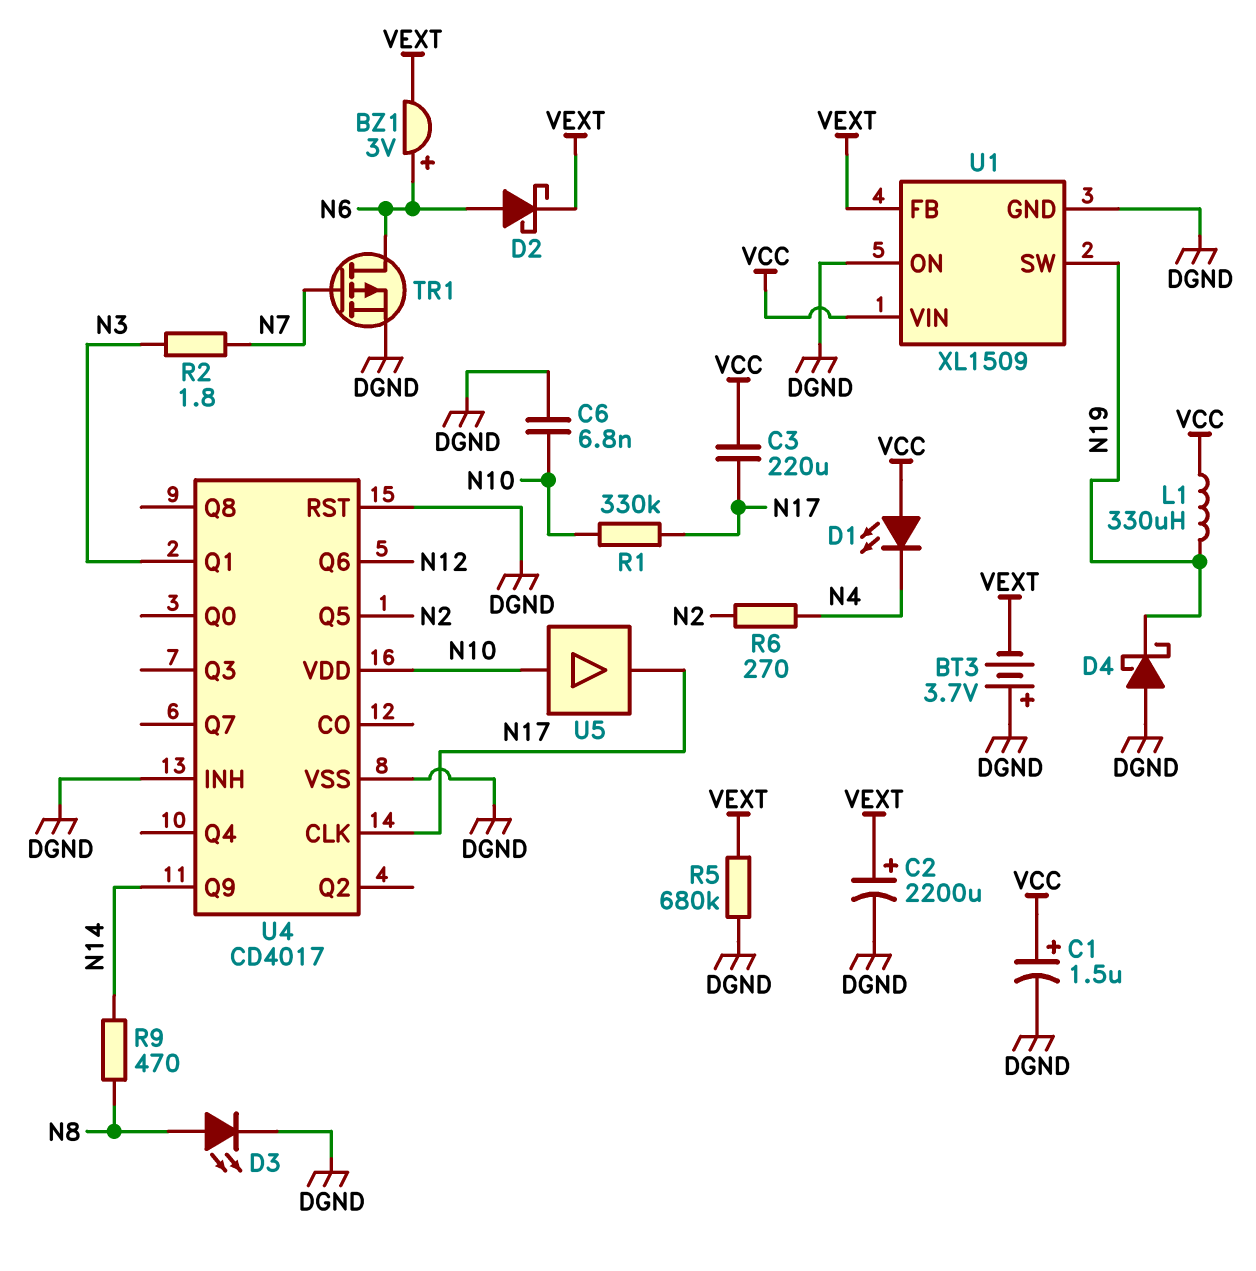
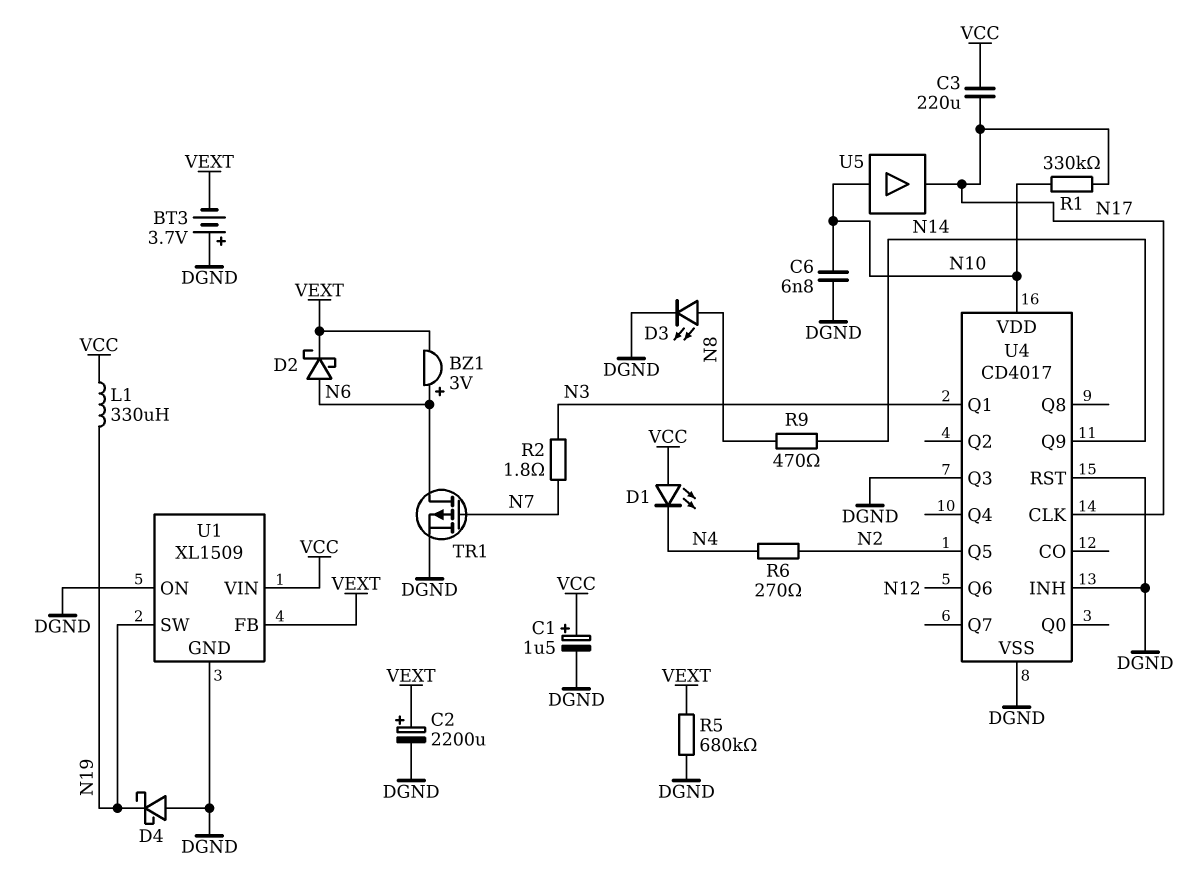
U4 pin Q3: none -> DGND

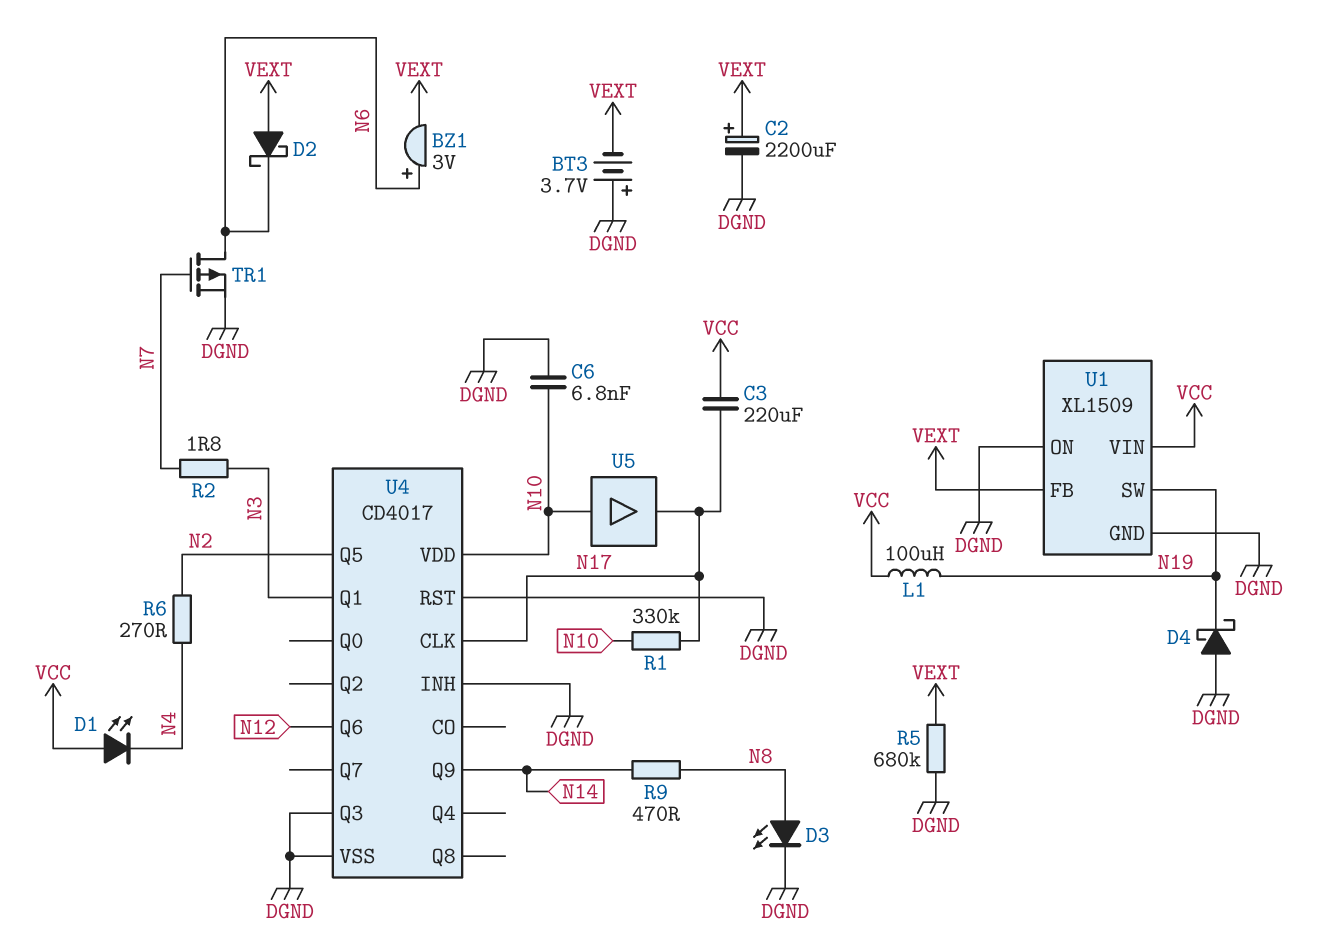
C1: 1.5uF (plus VCC, minus DGND) -> none
D2: schottky (A N6, K VEXT) -> schottky (A VEXT, K N6)
L1: 330uH (N19, VCC) -> 100uH (N19, VCC)

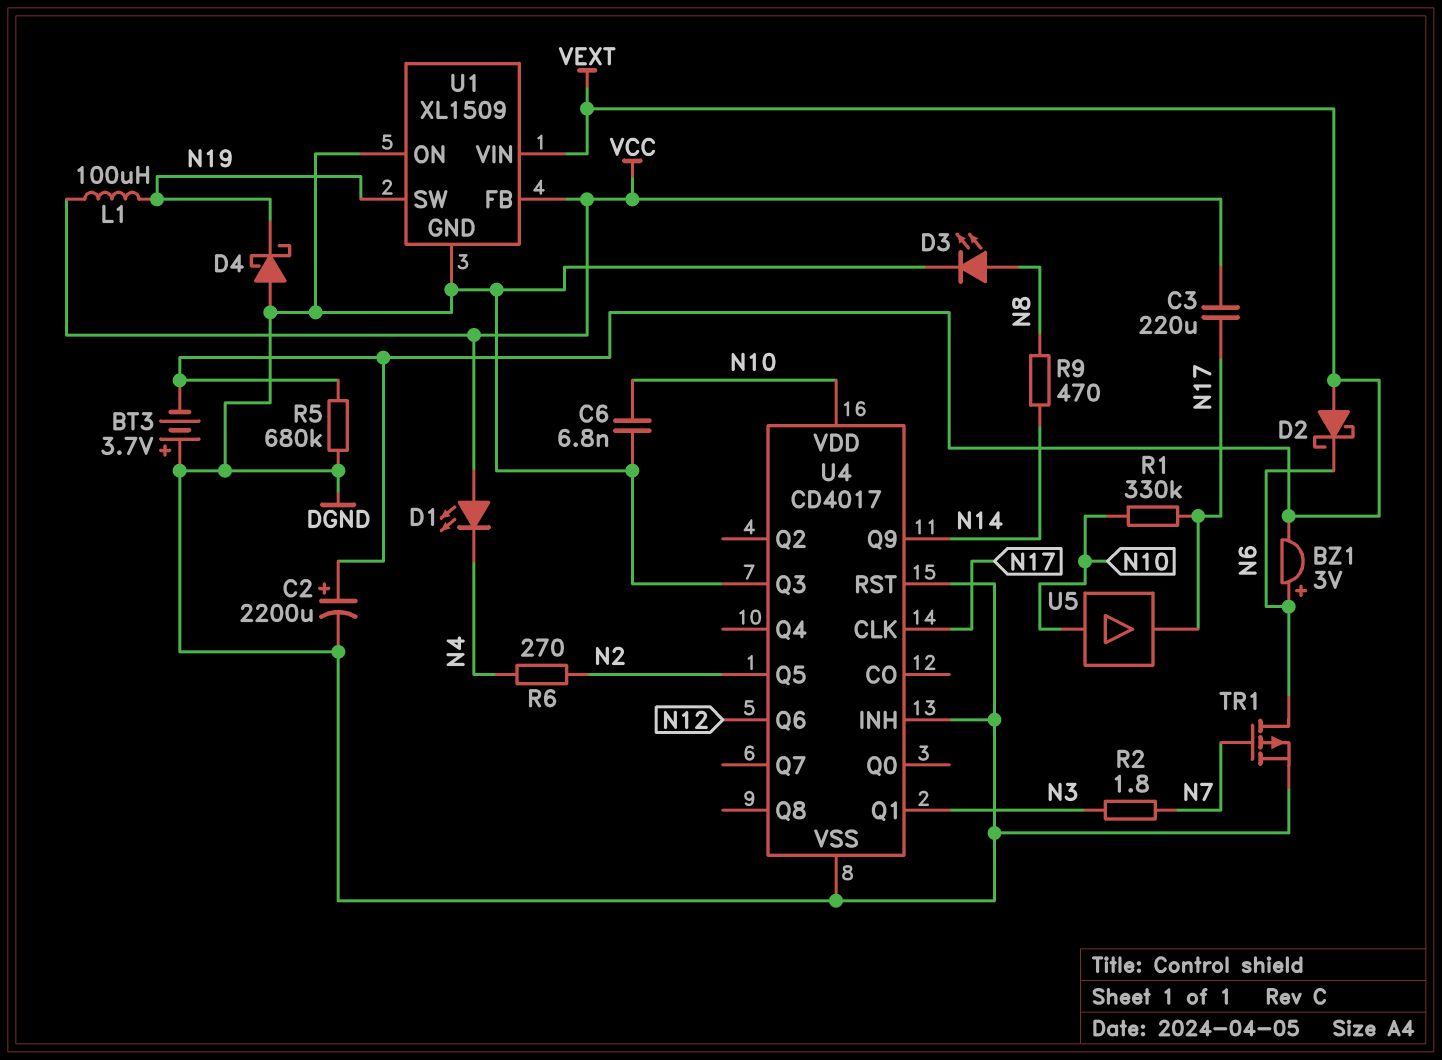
U1 pin FB: VEXT -> VCC
U1 pin VIN: VCC -> VEXT

